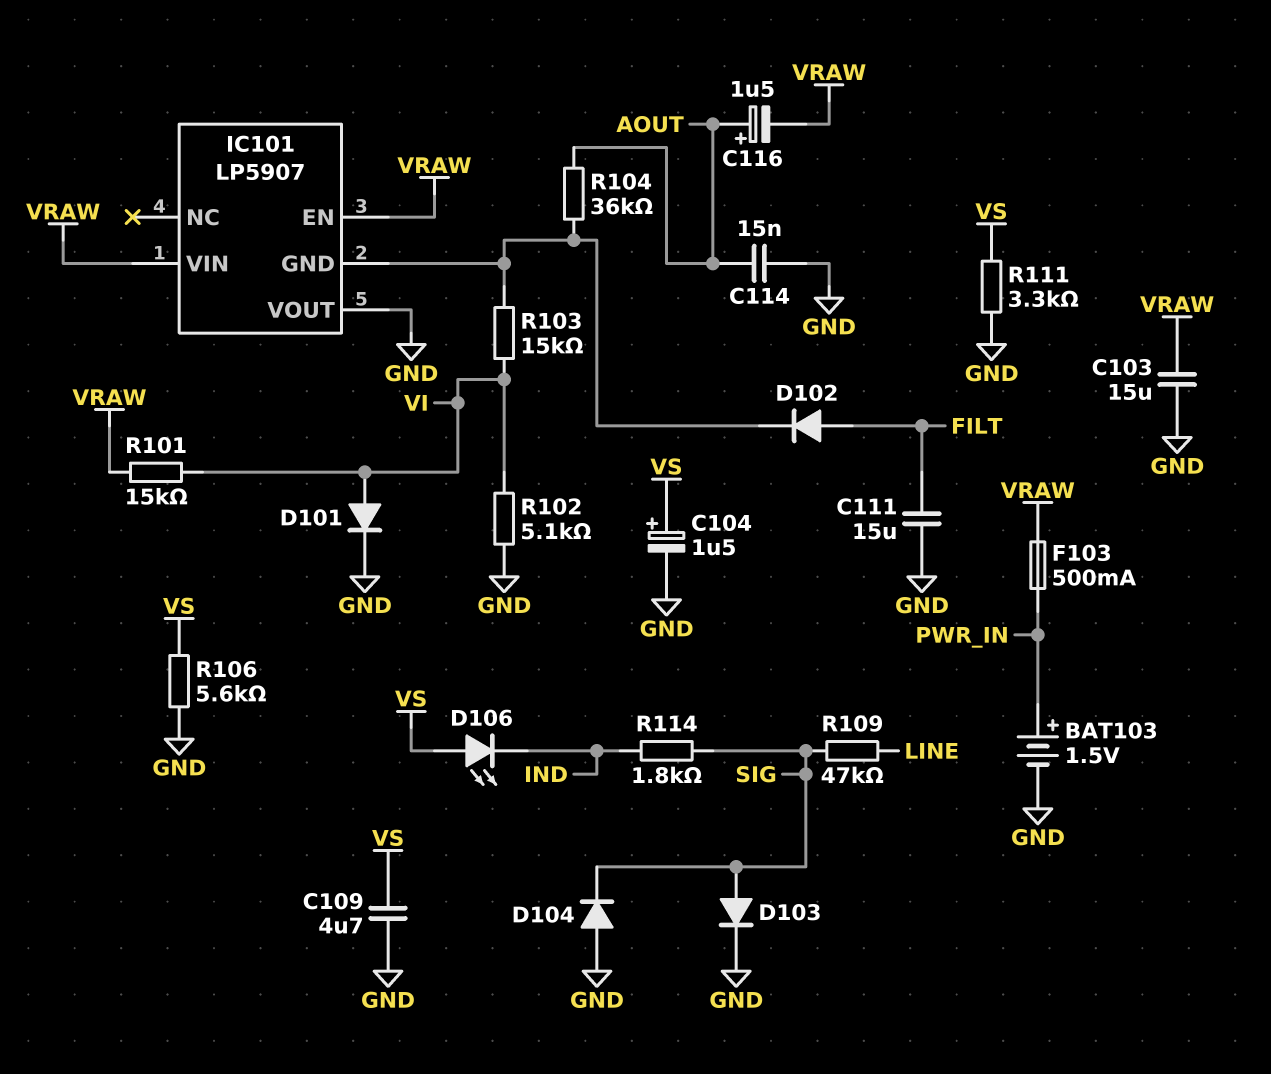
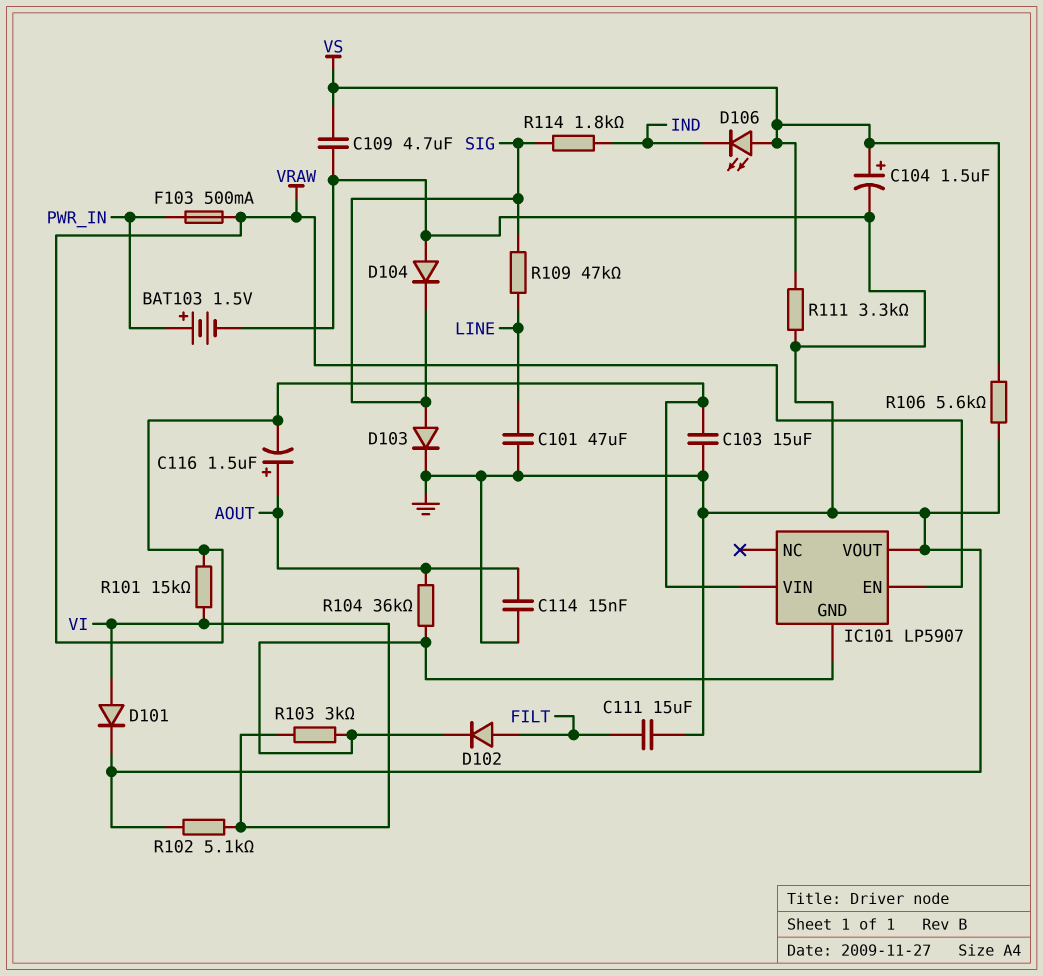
C101: none -> 47uF (GND, LINE)
R103: 15k (IC101/GND, VI) -> 3k (IC101/GND, VI)

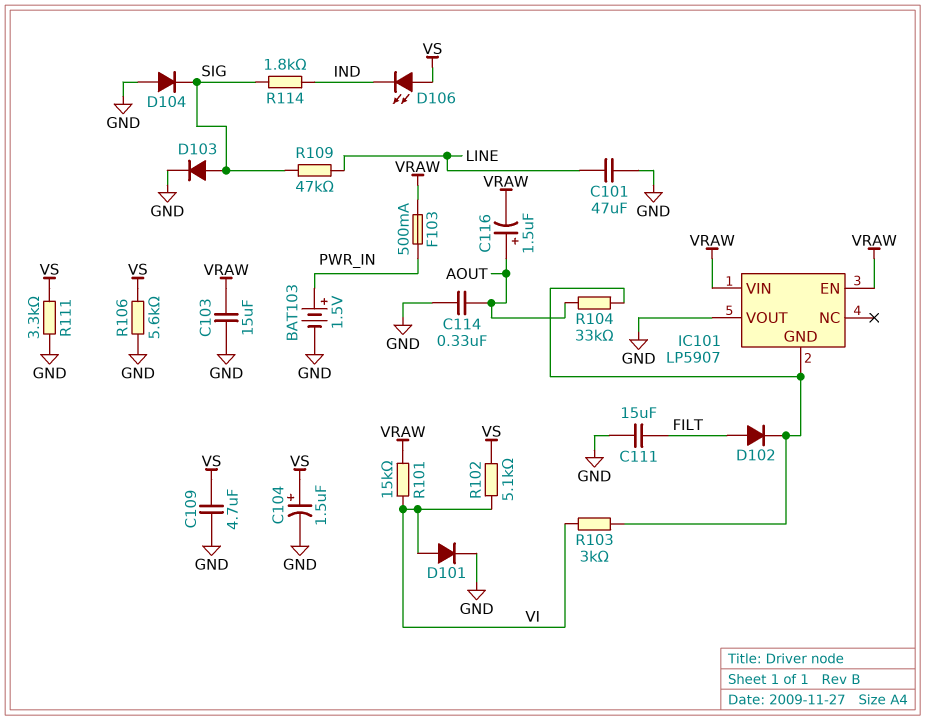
C114: 15nF (AOUT, GND) -> 330nF (AOUT, GND)
R102: 5.1k (GND, VI) -> 5.1k (VI, VS)
R104: 36k (AOUT, IC101/GND) -> 33k (AOUT, IC101/GND)

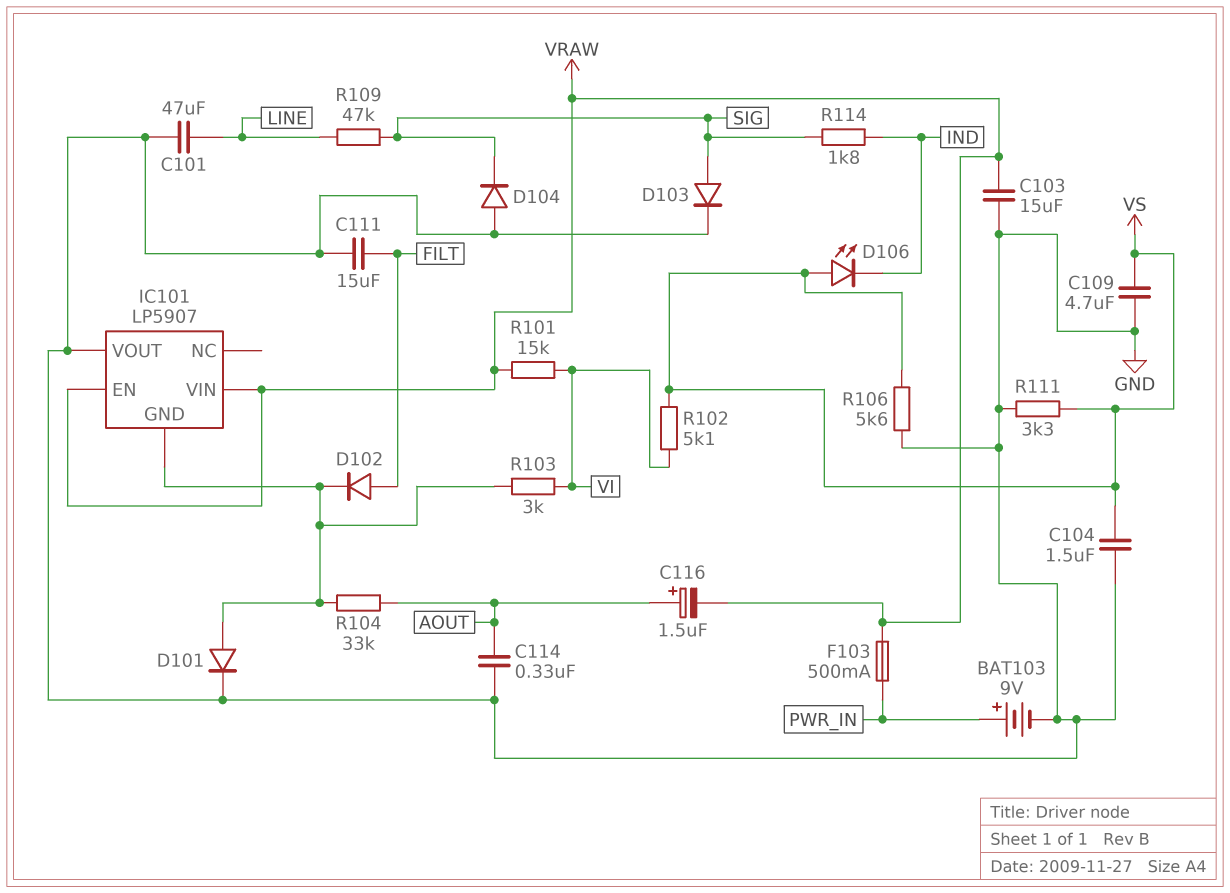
BAT103: 1.5V (plus PWR_IN, minus GND) -> 9V (plus PWR_IN, minus GND)
C104: 1.5uF (plus VS, minus GND) -> 1.5uF (GND, VS)
D101: diode (A VI, K GND) -> diode (A IC101/GND, K GND)

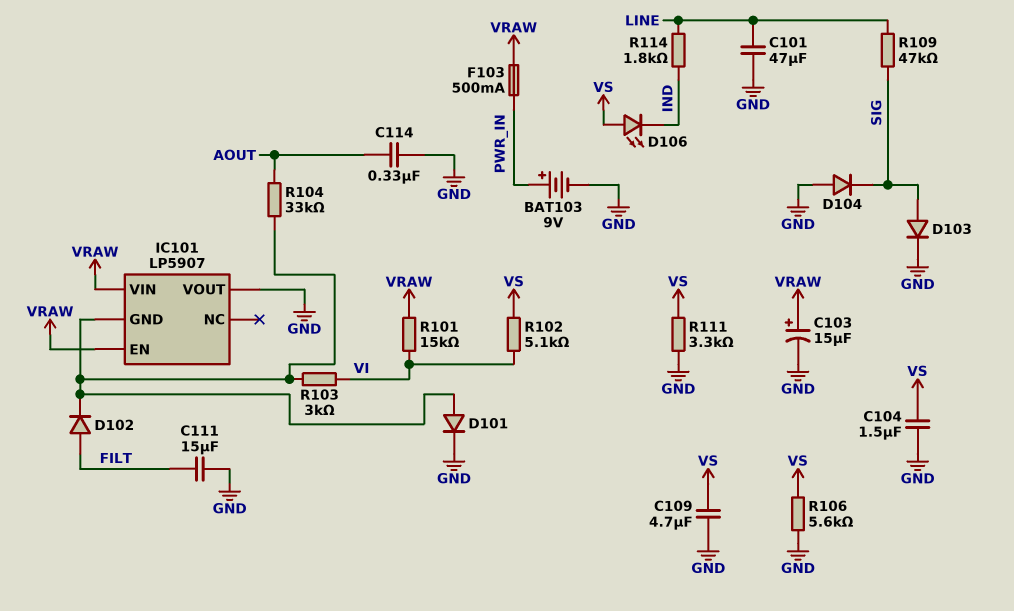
C103: 15uF (GND, VRAW) -> 15uF (plus VRAW, minus GND)
C116: 1.5uF (plus AOUT, minus VRAW) -> none
R114: 1.8k (IND, SIG) -> 1.8k (IND, LINE)

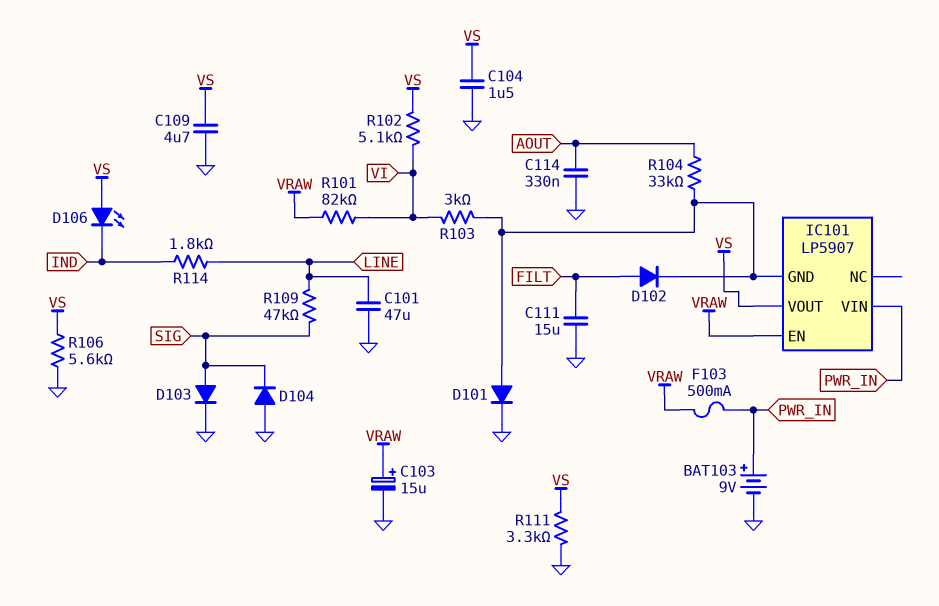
IC101 pin VIN: VRAW -> PWR_IN
IC101 pin VOUT: GND -> VS
R101: 15k (VI, VRAW) -> 82k (VI, VRAW)

